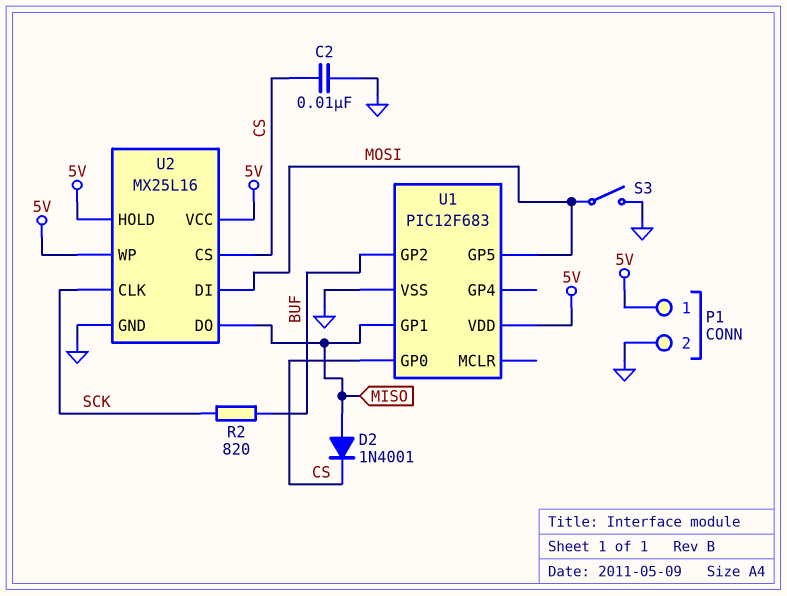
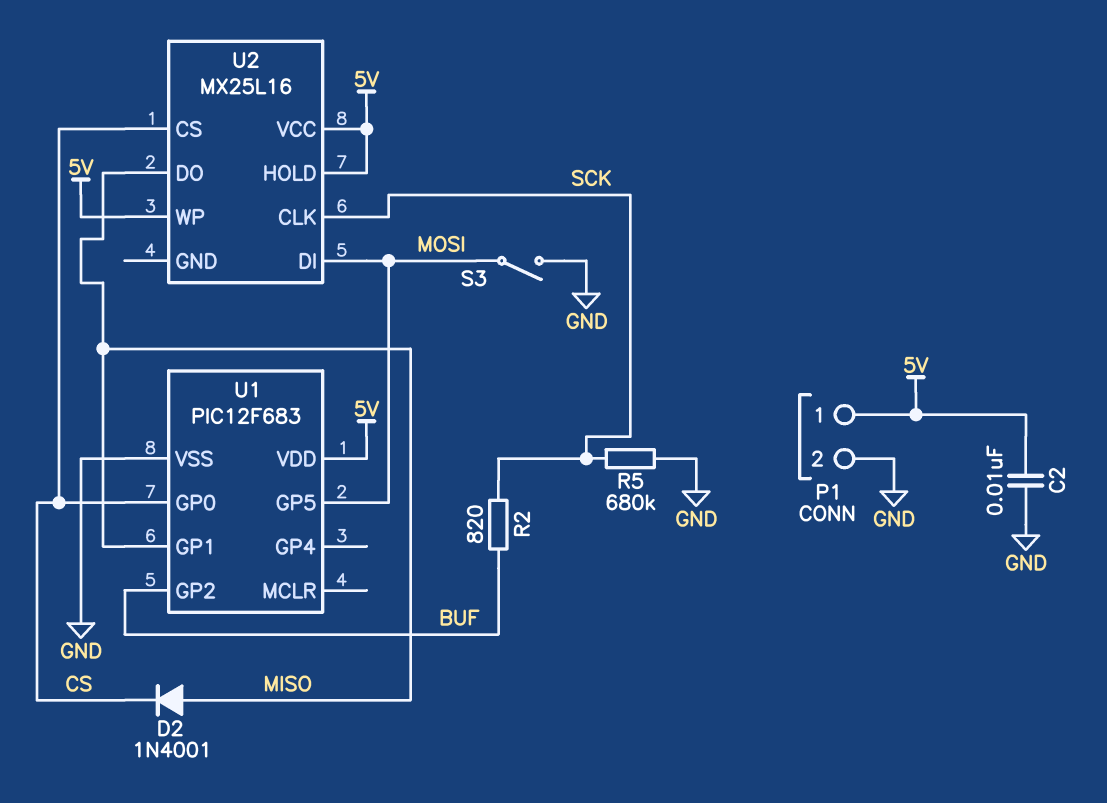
C2: 10nF (CS, GND) -> 10nF (5V, GND)
R5: none -> 680k (GND, SCK)
U2 pin GND: GND -> none

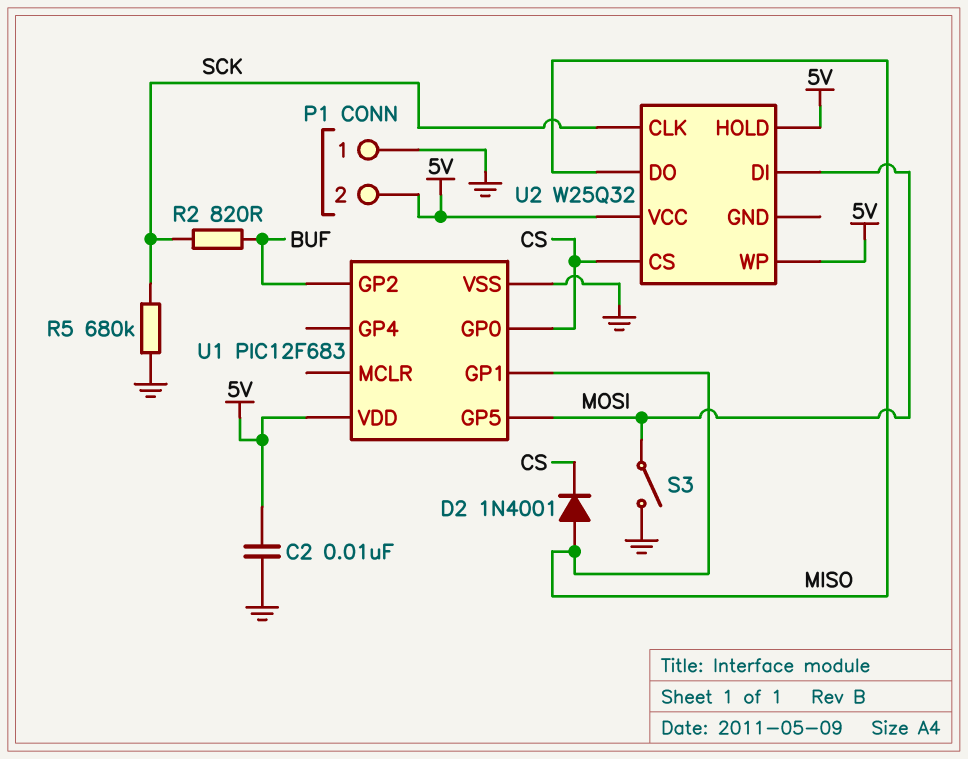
P1 pin 1: 5V -> GND
P1 pin 2: GND -> 5V
U2: MX25L16 -> W25Q32

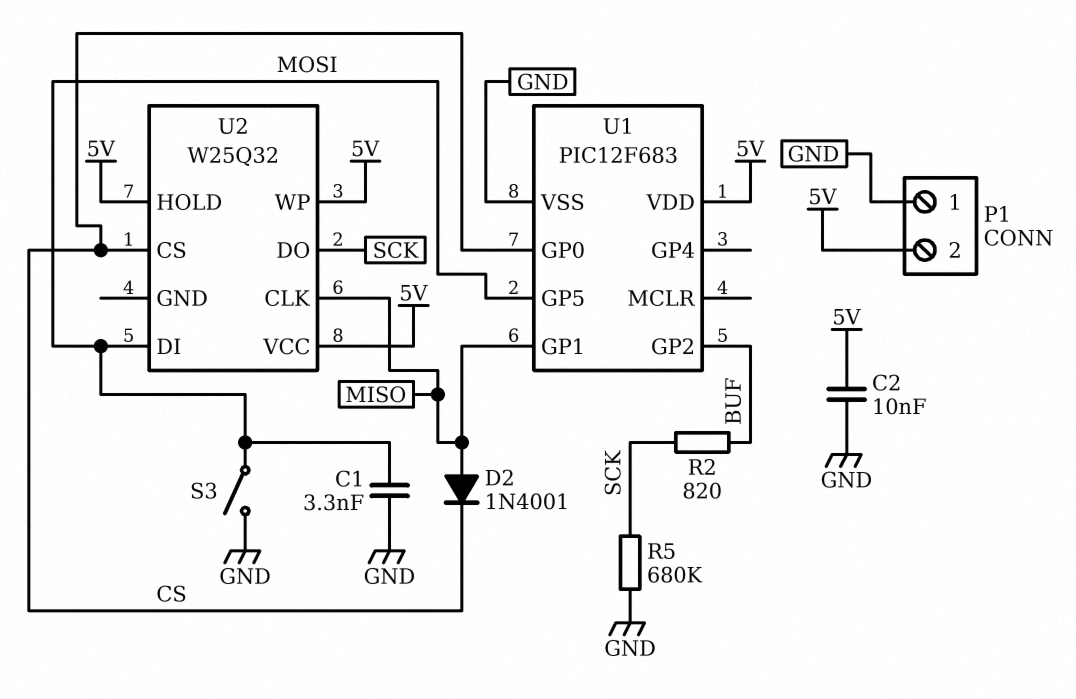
C1: none -> 3.3nF (GND, MOSI)
U2 pin CLK: SCK -> MISO
U2 pin DO: MISO -> SCK

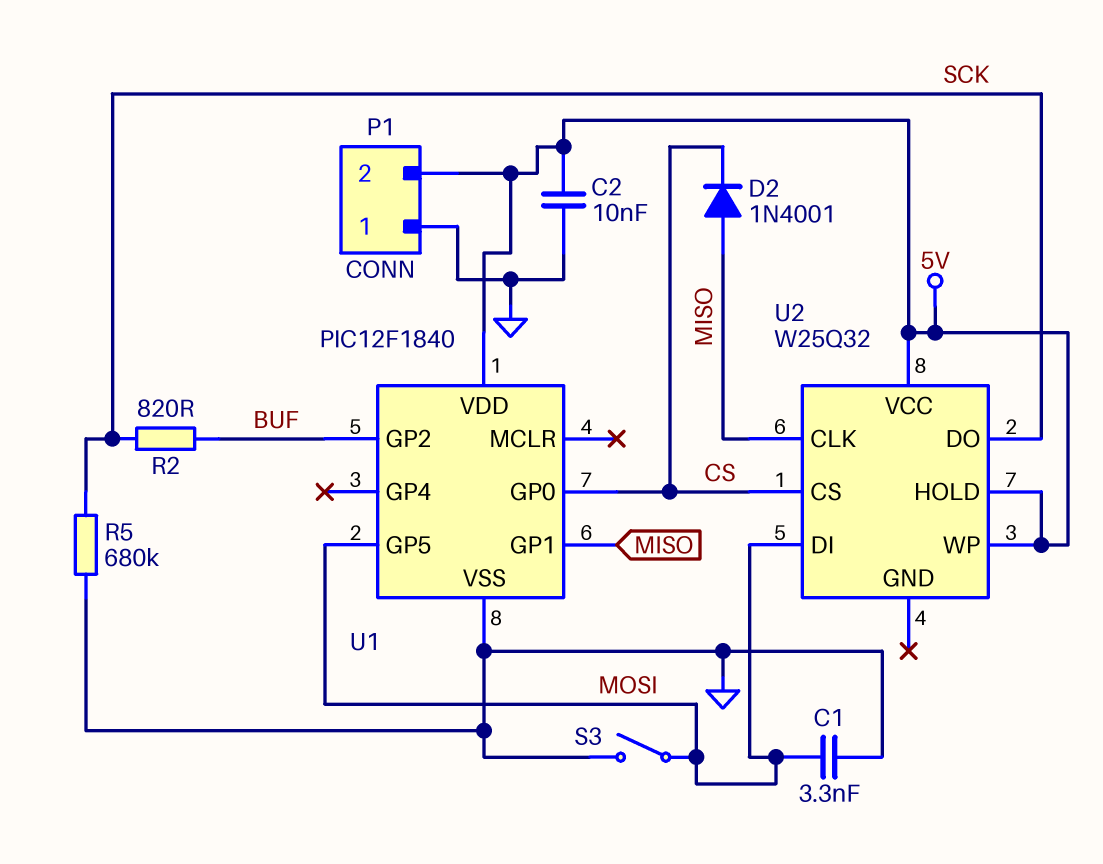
U1: PIC12F683 -> PIC12F1840

